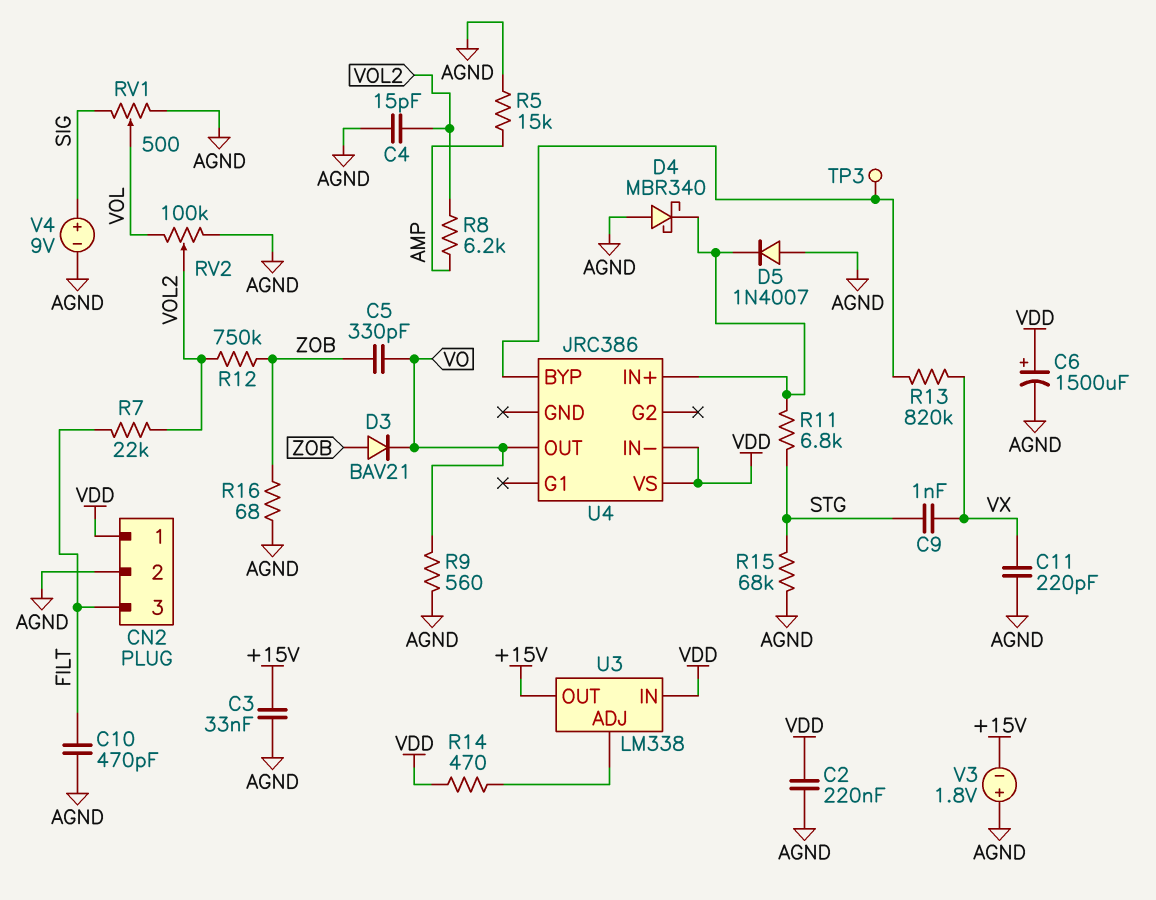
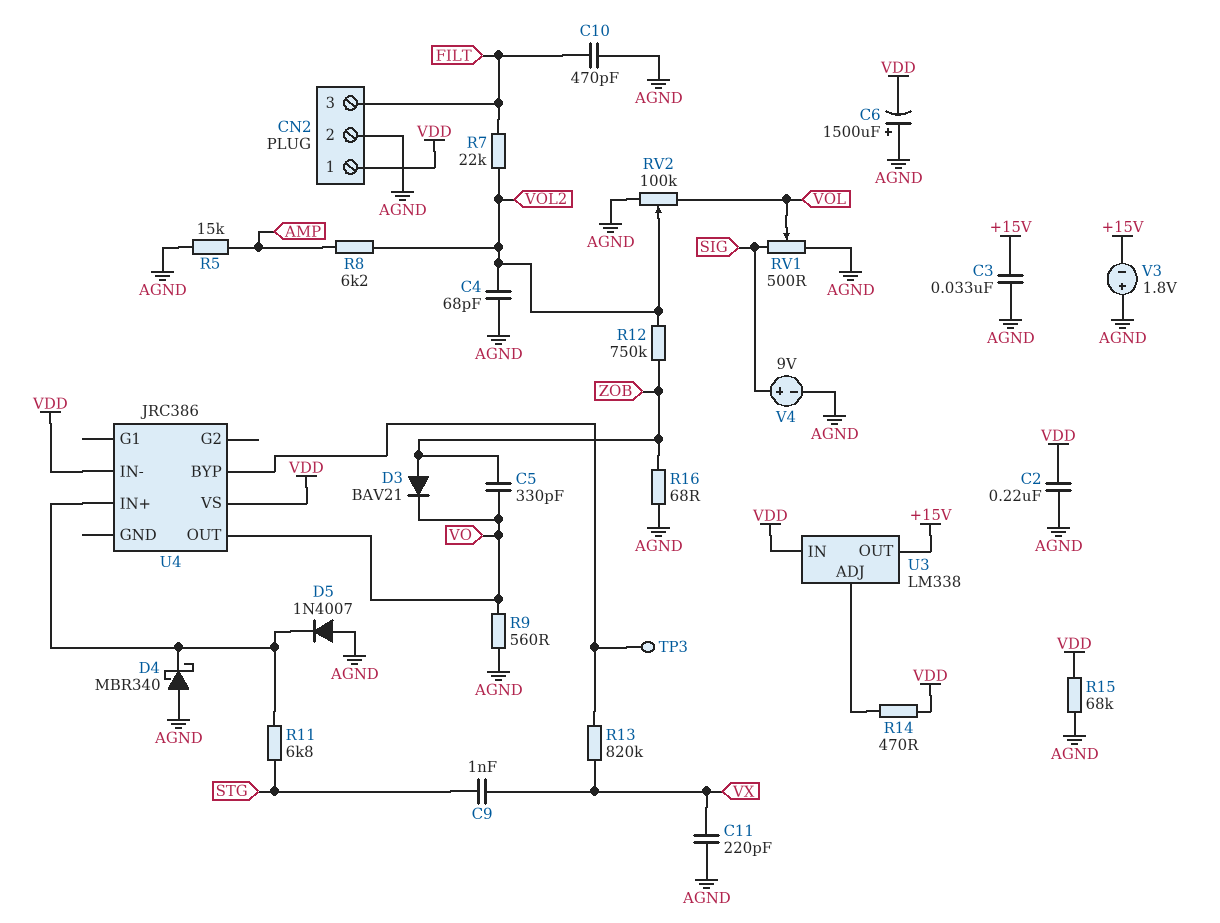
C4: 15pF (AGND, VOL2) -> 68pF (AGND, VOL2)
C6: 1500uF (plus VDD, minus AGND) -> 1500uF (plus AGND, minus VDD)
R15: 68k (AGND, STG) -> 68k (AGND, VDD)

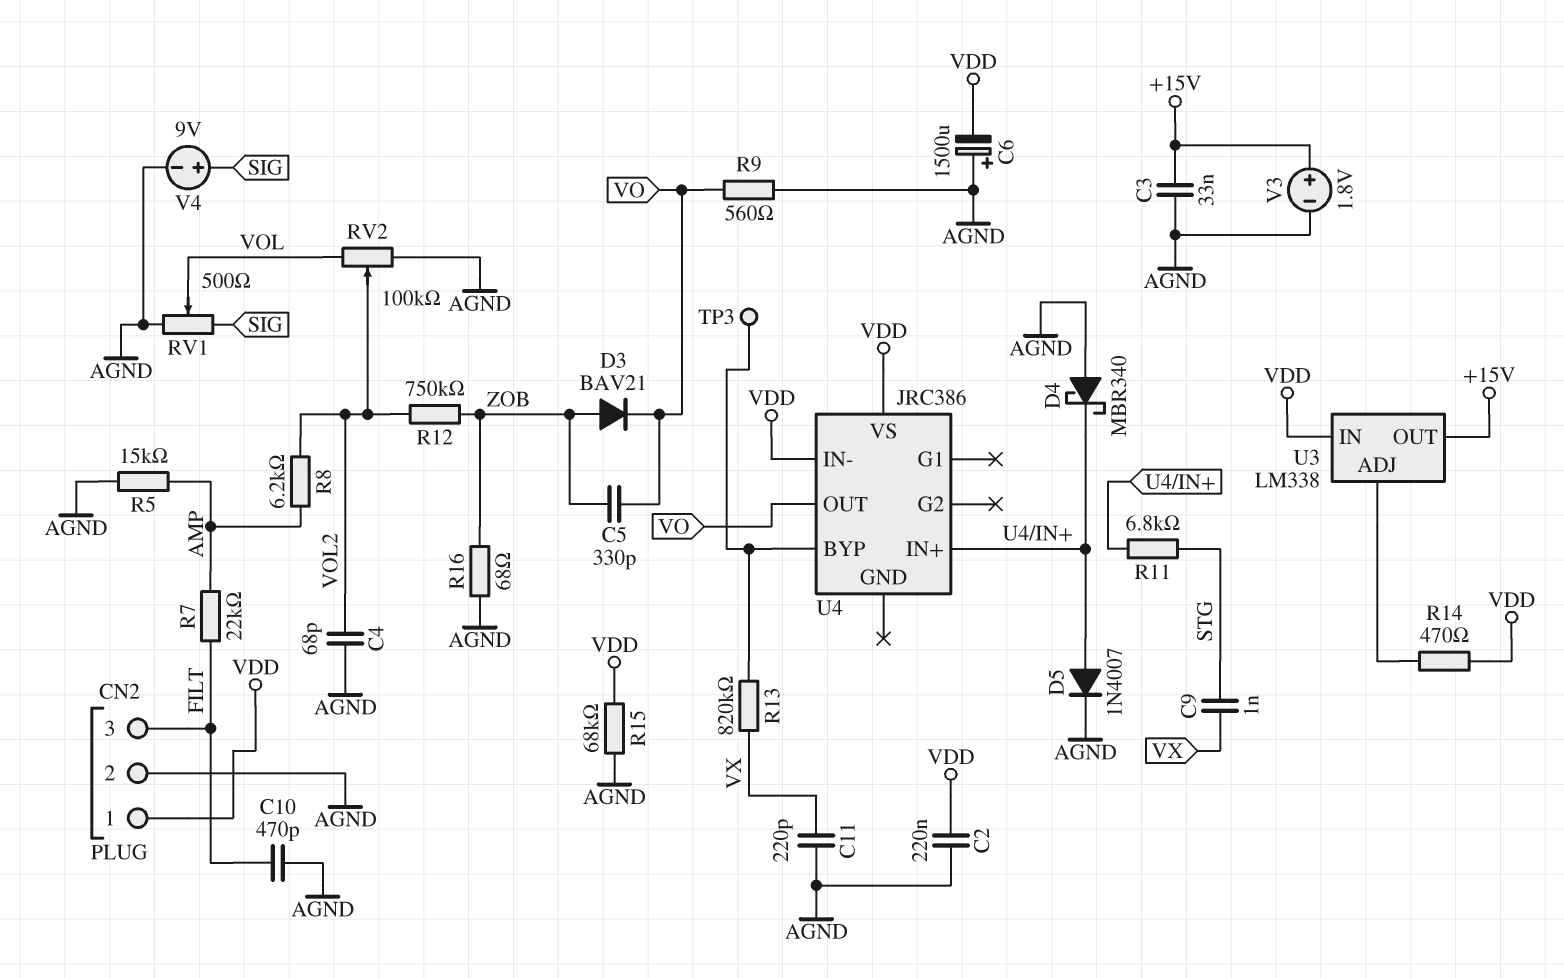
D5: diode 1N4007 (A AGND, K U4/IN+) -> diode 1N4007 (A U4/IN+, K AGND)
R7: 22k (FILT, VOL2) -> 22k (AMP, FILT)
V3: 1.8V (plus AGND, minus +15V) -> 1.8V (plus +15V, minus AGND)

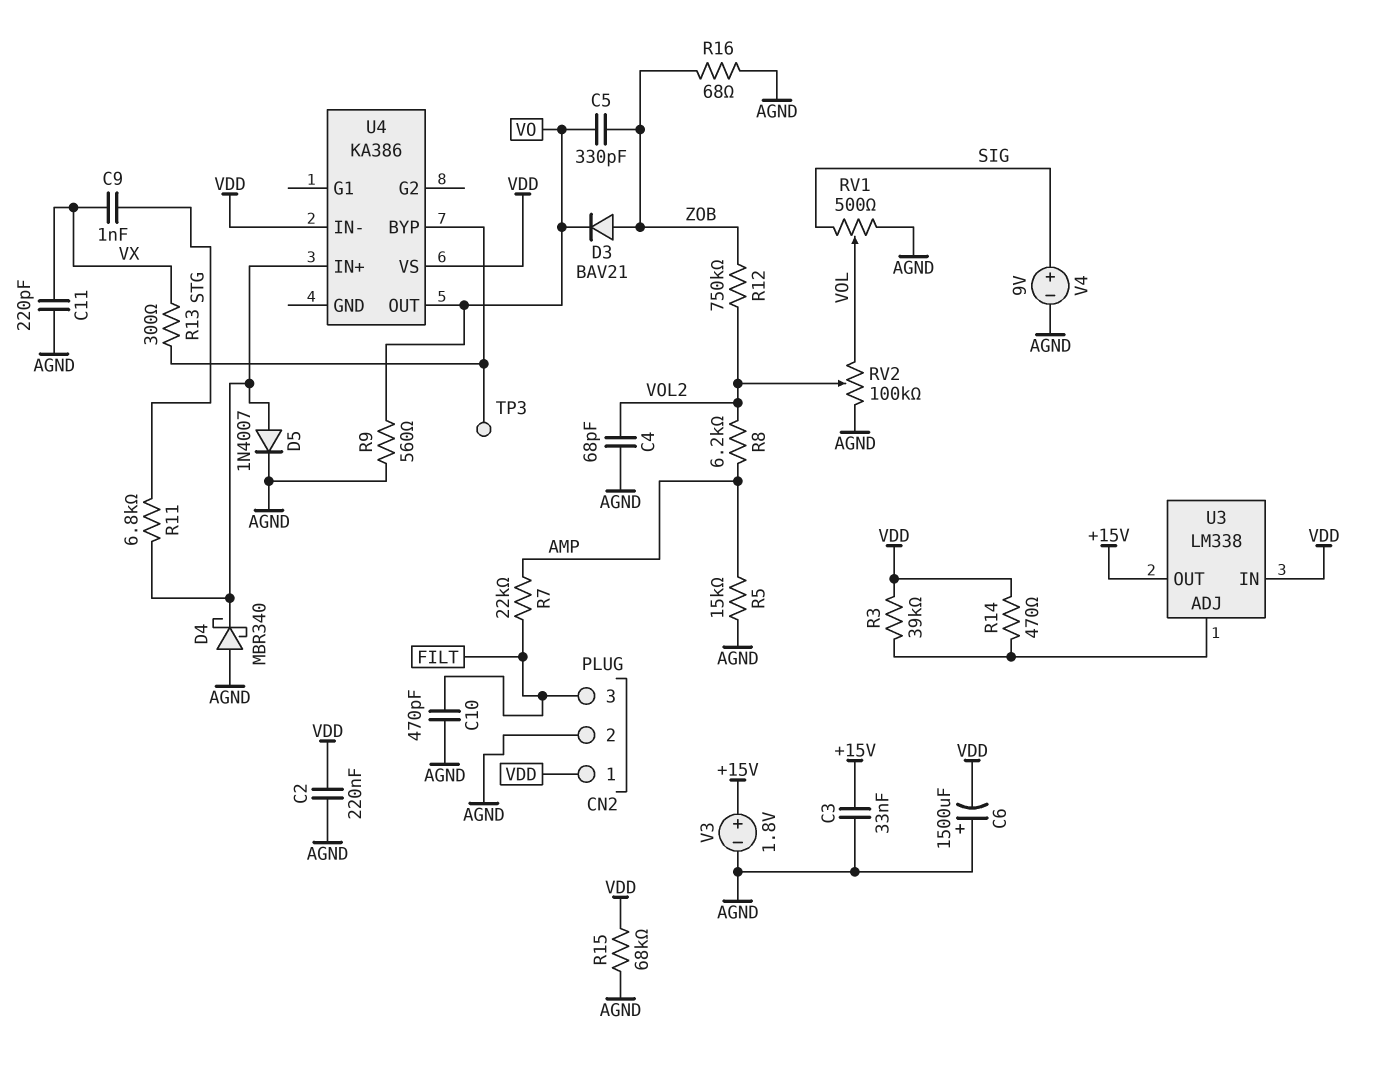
R3: none -> 39k (U3/ADJ, VDD)
R13: 820k (U4/BYP, VX) -> 300 (U4/BYP, VX)
U4: JRC386 -> KA386

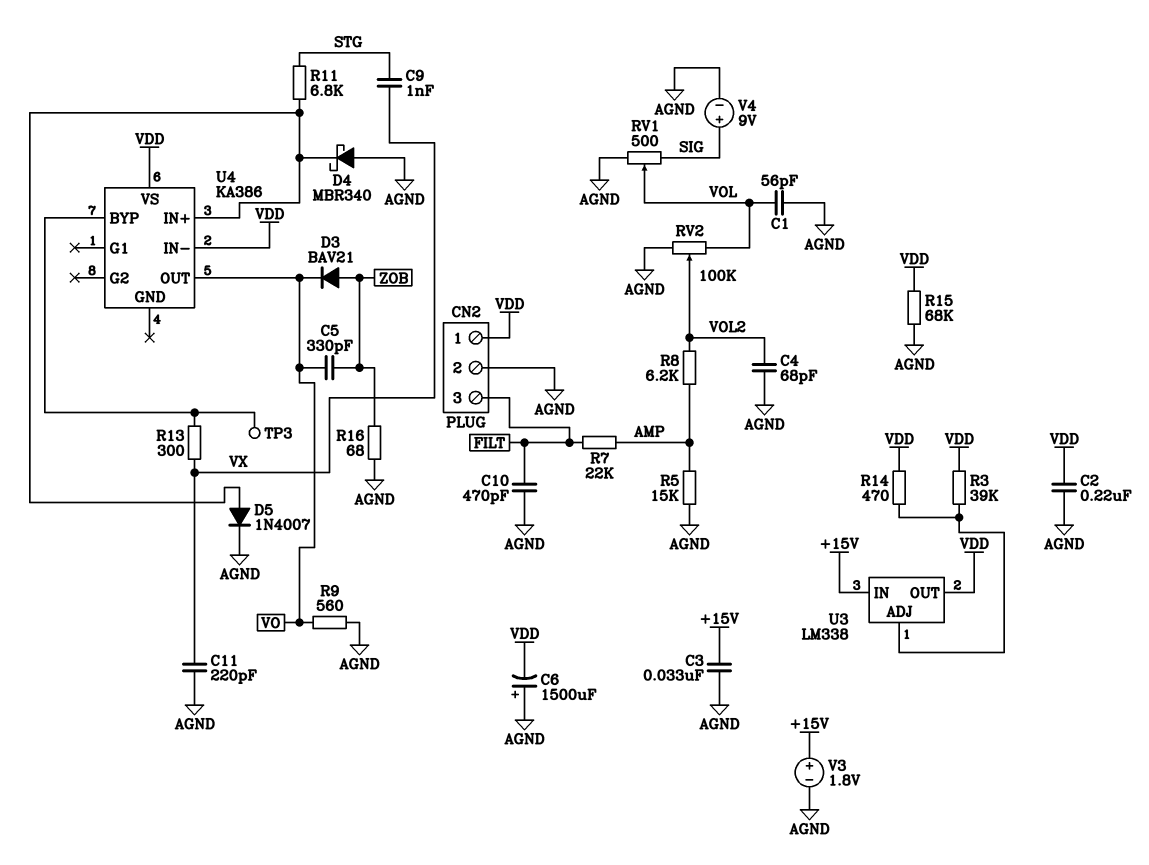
C1: none -> 56pF (AGND, VOL)
R12: 750k (VOL2, ZOB) -> none
U3 pin IN: VDD -> +15V
U3 pin OUT: +15V -> VDD

